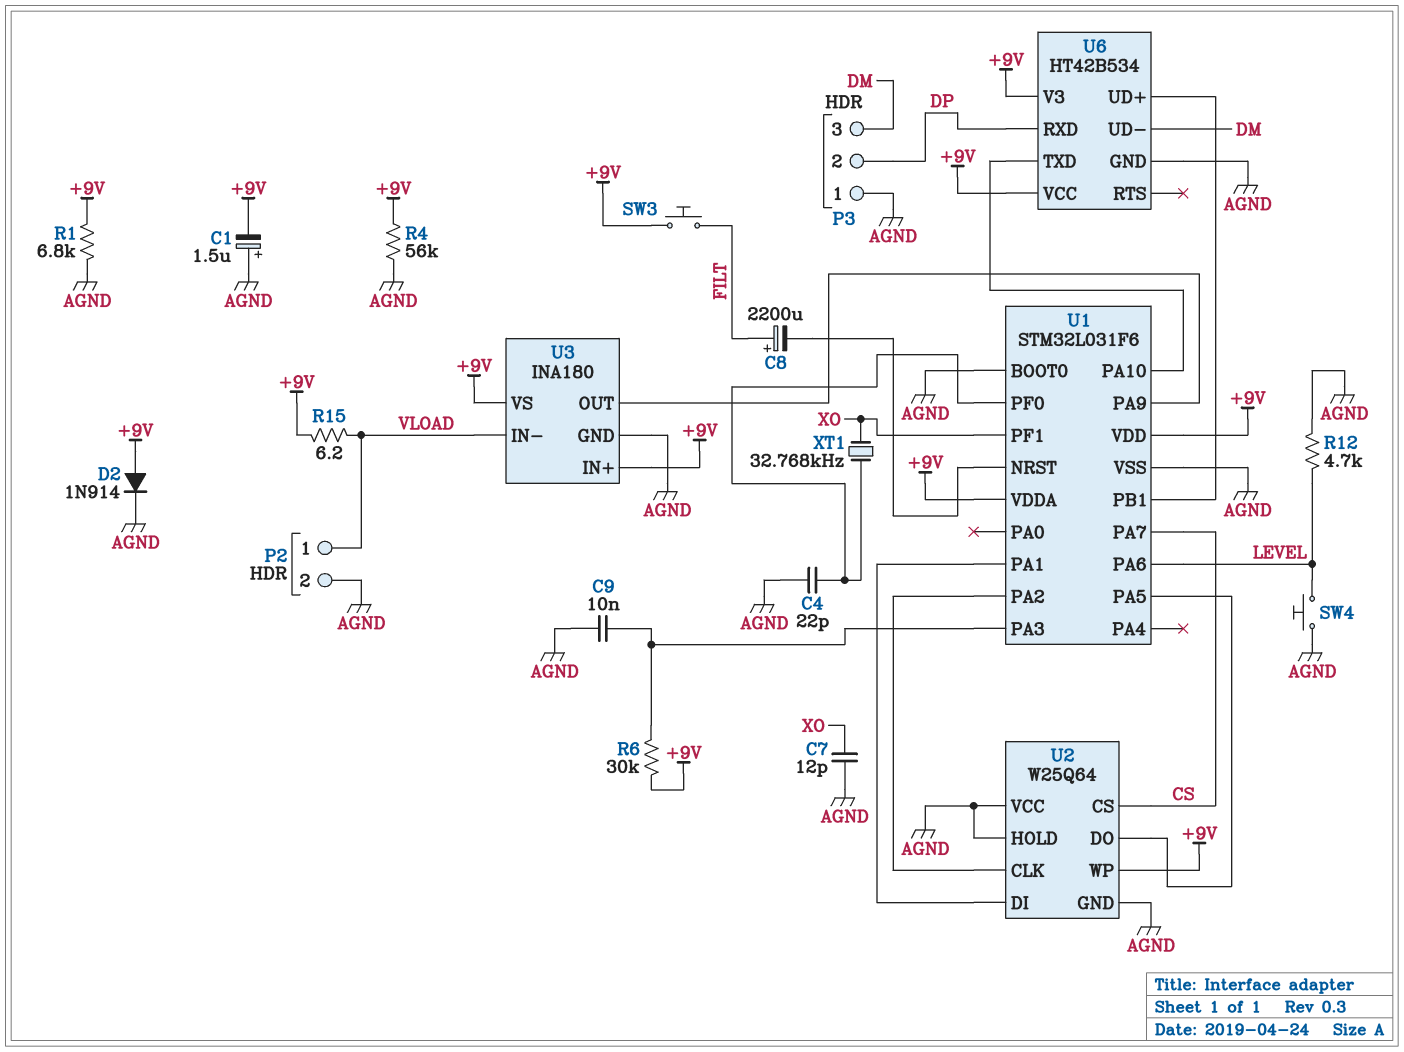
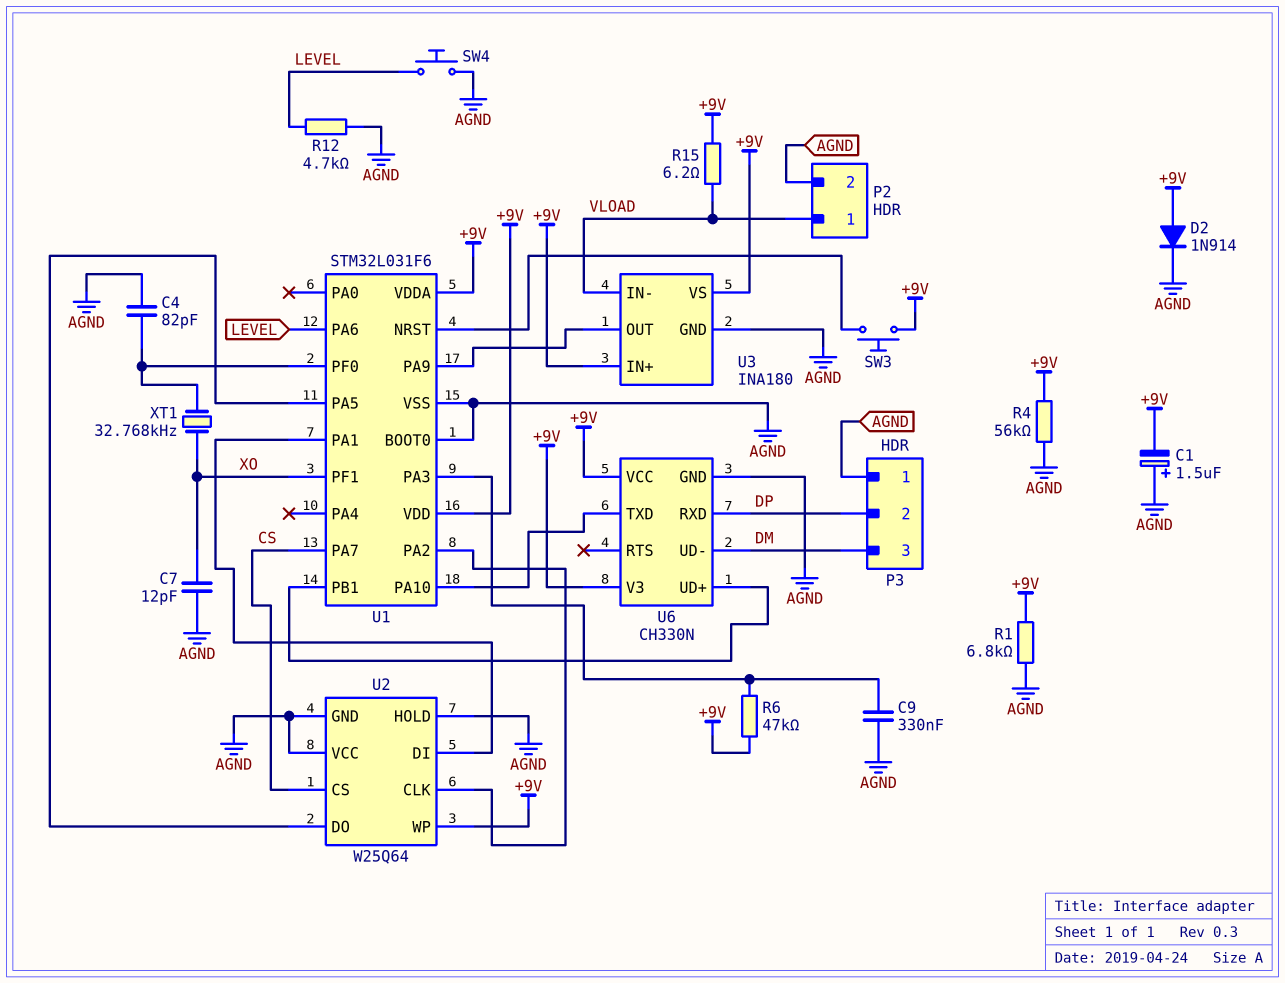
C4: 22pF (AGND, U1/PF0) -> 82pF (AGND, U1/PF0)
C8: 2200uF (plus FILT, minus U1/NRST) -> none
C9: 10nF (AGND, U1/PA3) -> 330nF (AGND, U1/PA3)
R6: 30k (+9V, U1/PA3) -> 47k (+9V, U1/PA3)
SW3: button (+9V, FILT) -> button (+9V, U1/NRST)
U6: HT42B534 -> CH330N

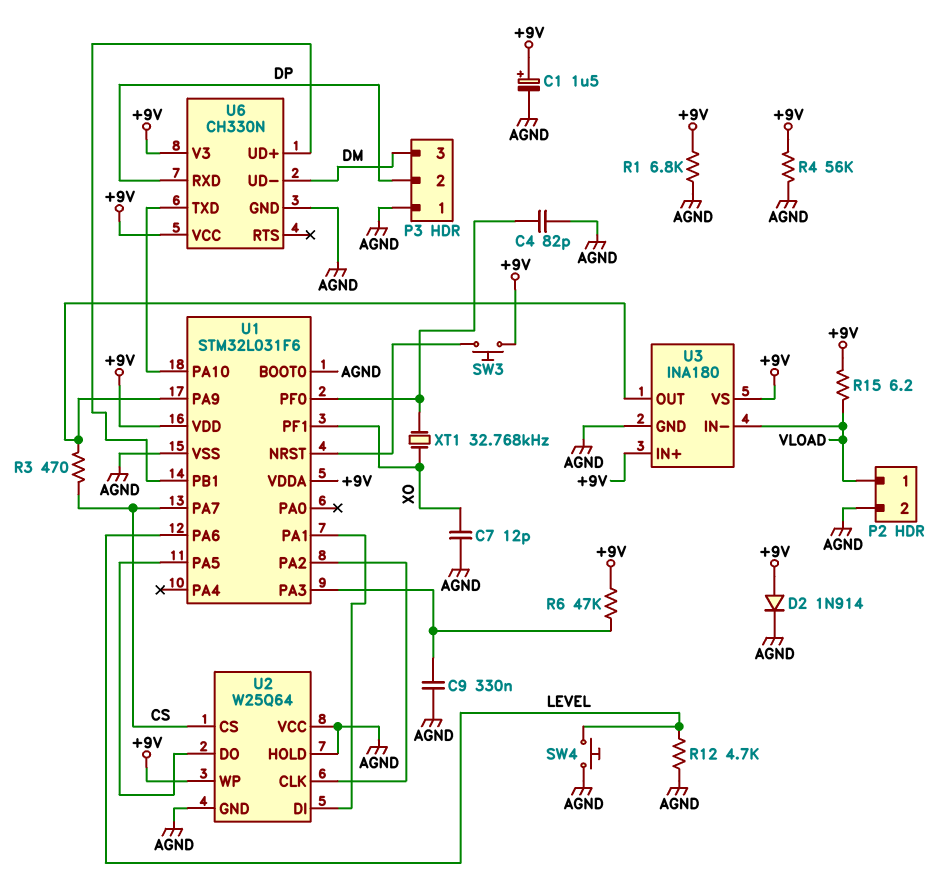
C1: 1.5uF (plus AGND, minus +9V) -> 1.5uF (plus +9V, minus AGND)
R3: none -> 470 (CS, U1/PA9)

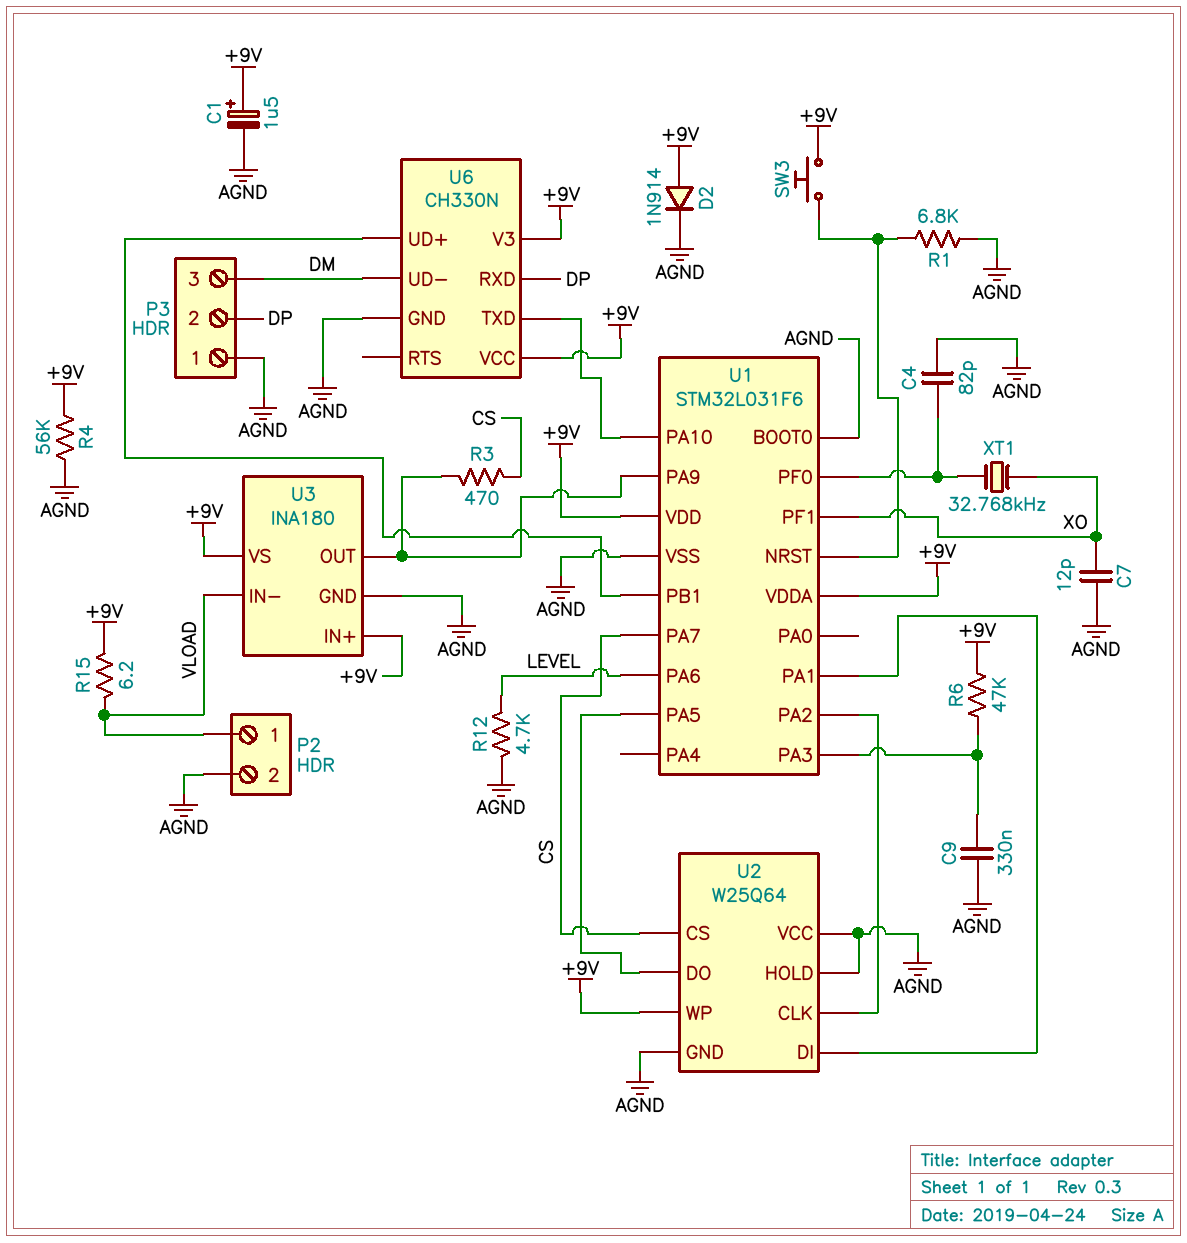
R1: 6.8k (+9V, AGND) -> 6.8k (AGND, U1/NRST)
SW4: button (AGND, LEVEL) -> none

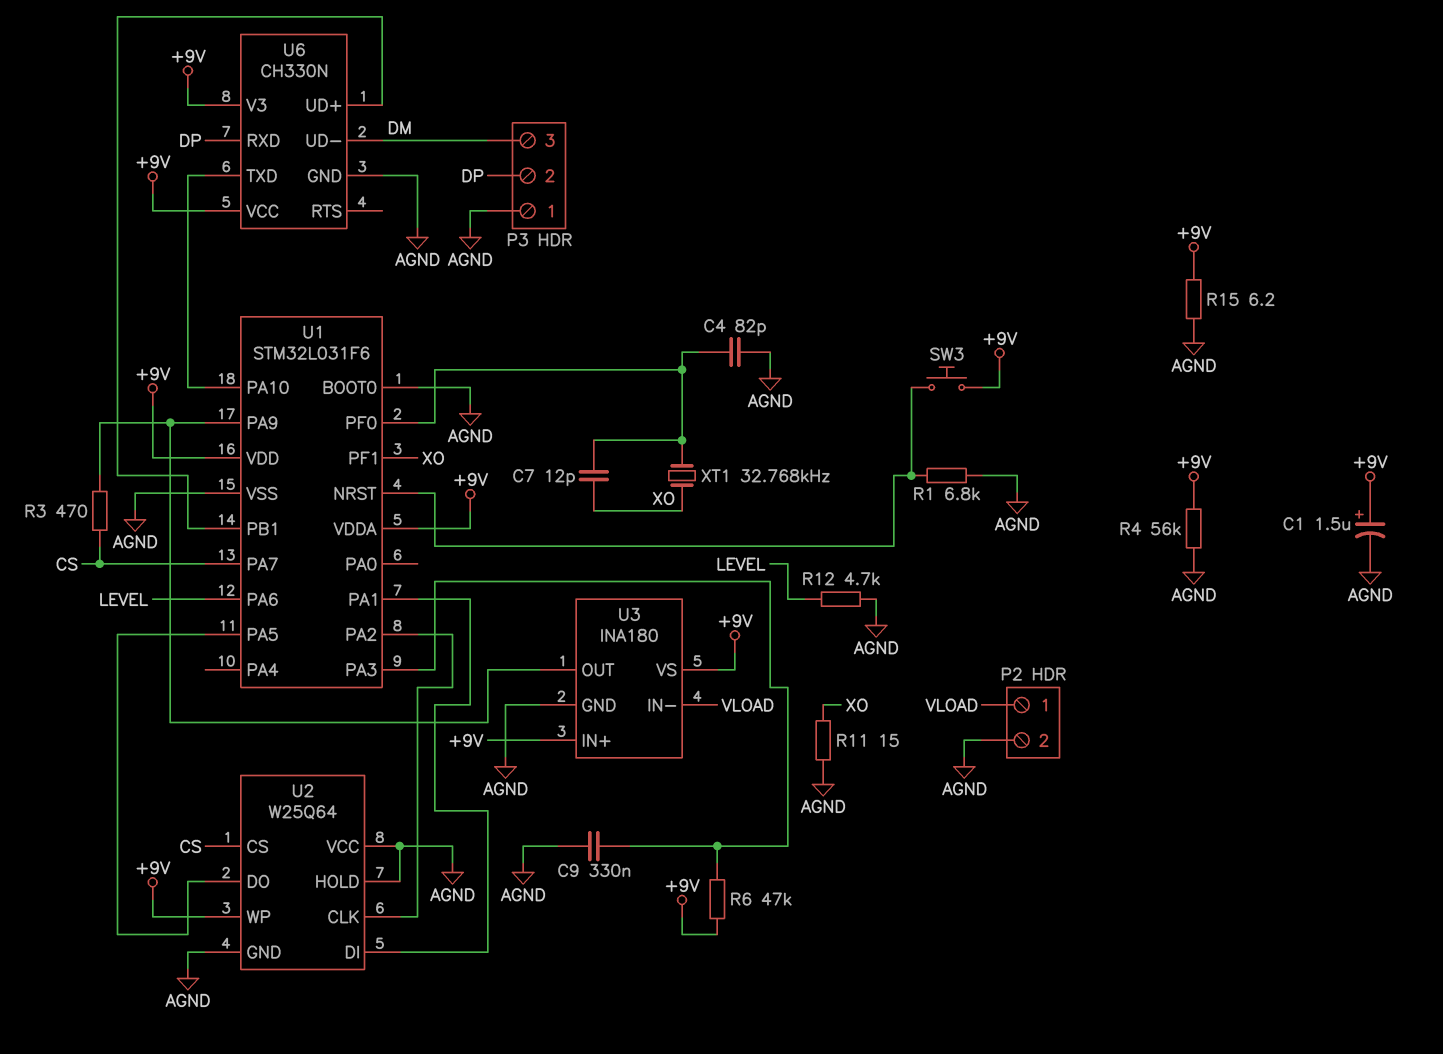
C7: 12pF (AGND, XO) -> 12pF (U1/PF0, XO)
D2: diode 1N914 (A +9V, K AGND) -> none
R11: none -> 15 (AGND, XO)
R15: 6.2 (+9V, VLOAD) -> 6.2 (+9V, AGND)

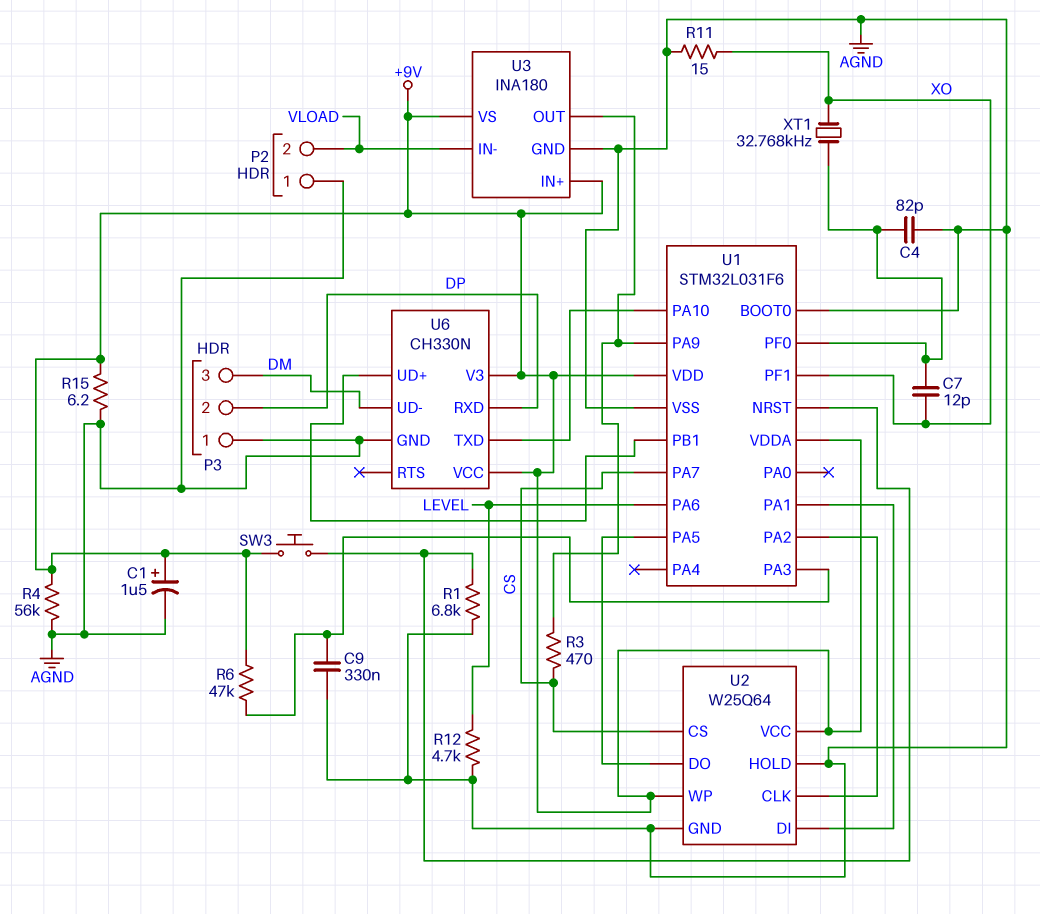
P2 pin 1: VLOAD -> AGND
P2 pin 2: AGND -> VLOAD
U2 pin VCC: AGND -> +9V

